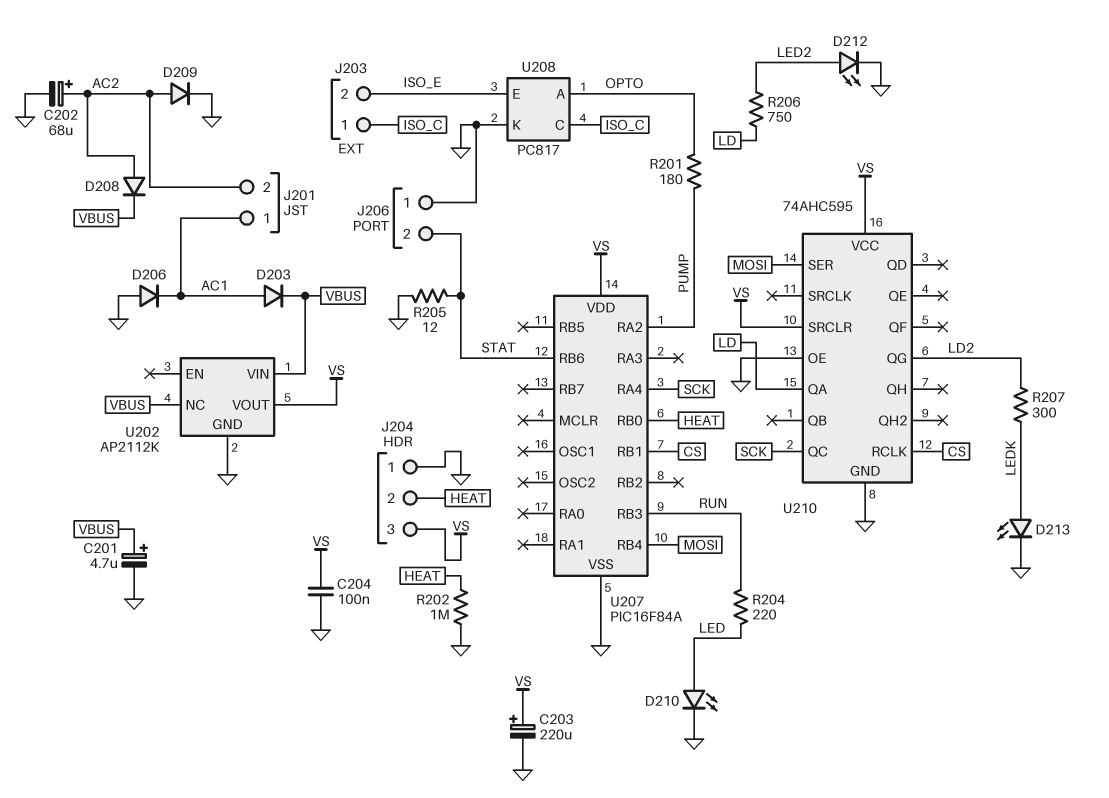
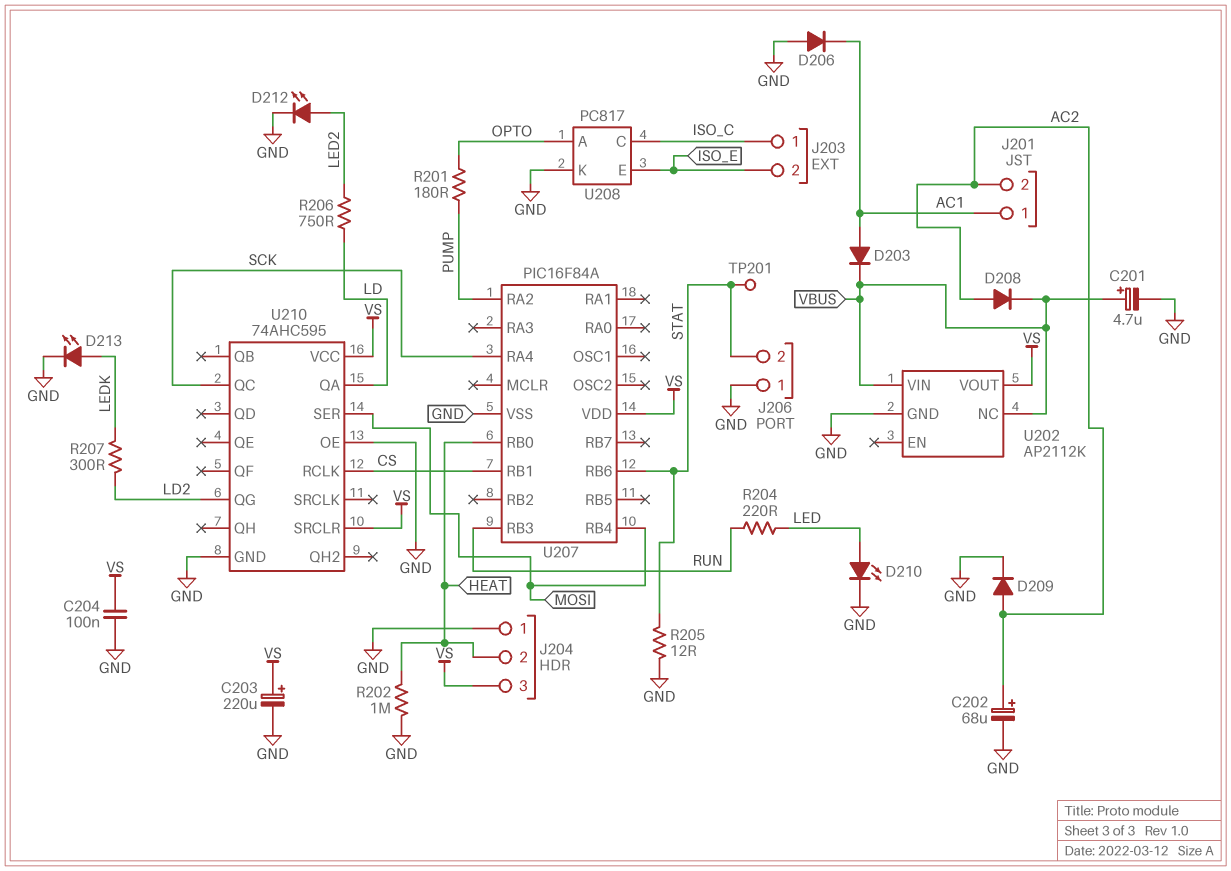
TP201: none -> test point (STAT)

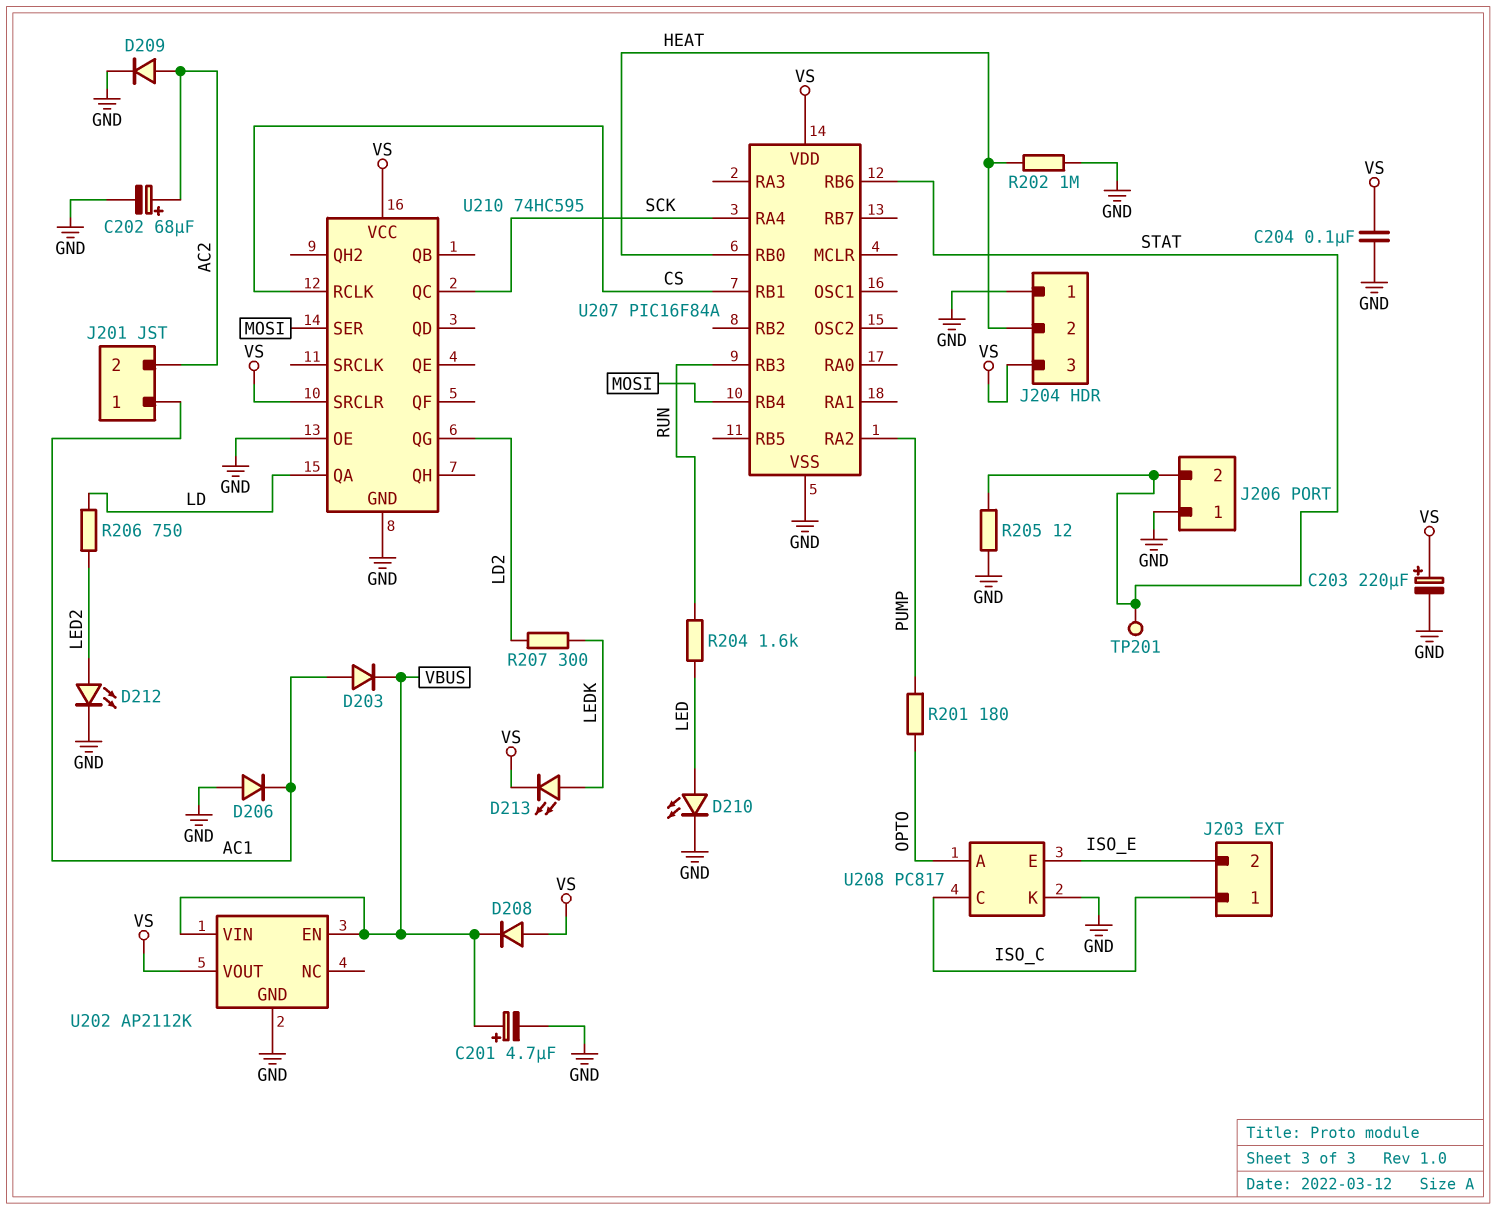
D208: diode (A AC2, K VBUS) -> diode (A VS, K VBUS)
D213: LED (A LEDK, K GND) -> LED (A LEDK, K VS)
R204: 220 (LED, RUN) -> 1.6k (LED, RUN)
U202 pin EN: none -> VBUS
U202 pin NC: VBUS -> none
U210: 74AHC595 -> 74HC595

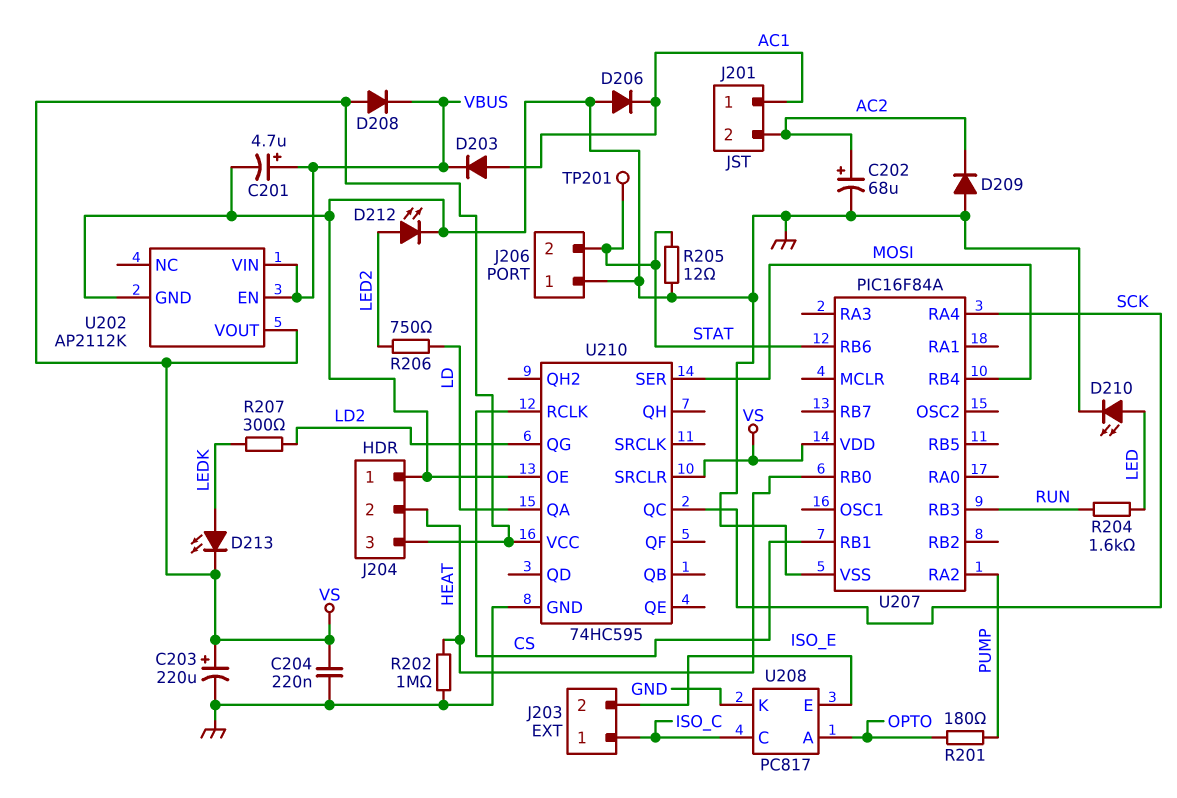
C204: 100nF (GND, VS) -> 220nF (GND, VS)
D209: diode (A AC2, K GND) -> diode (A GND, K AC2)

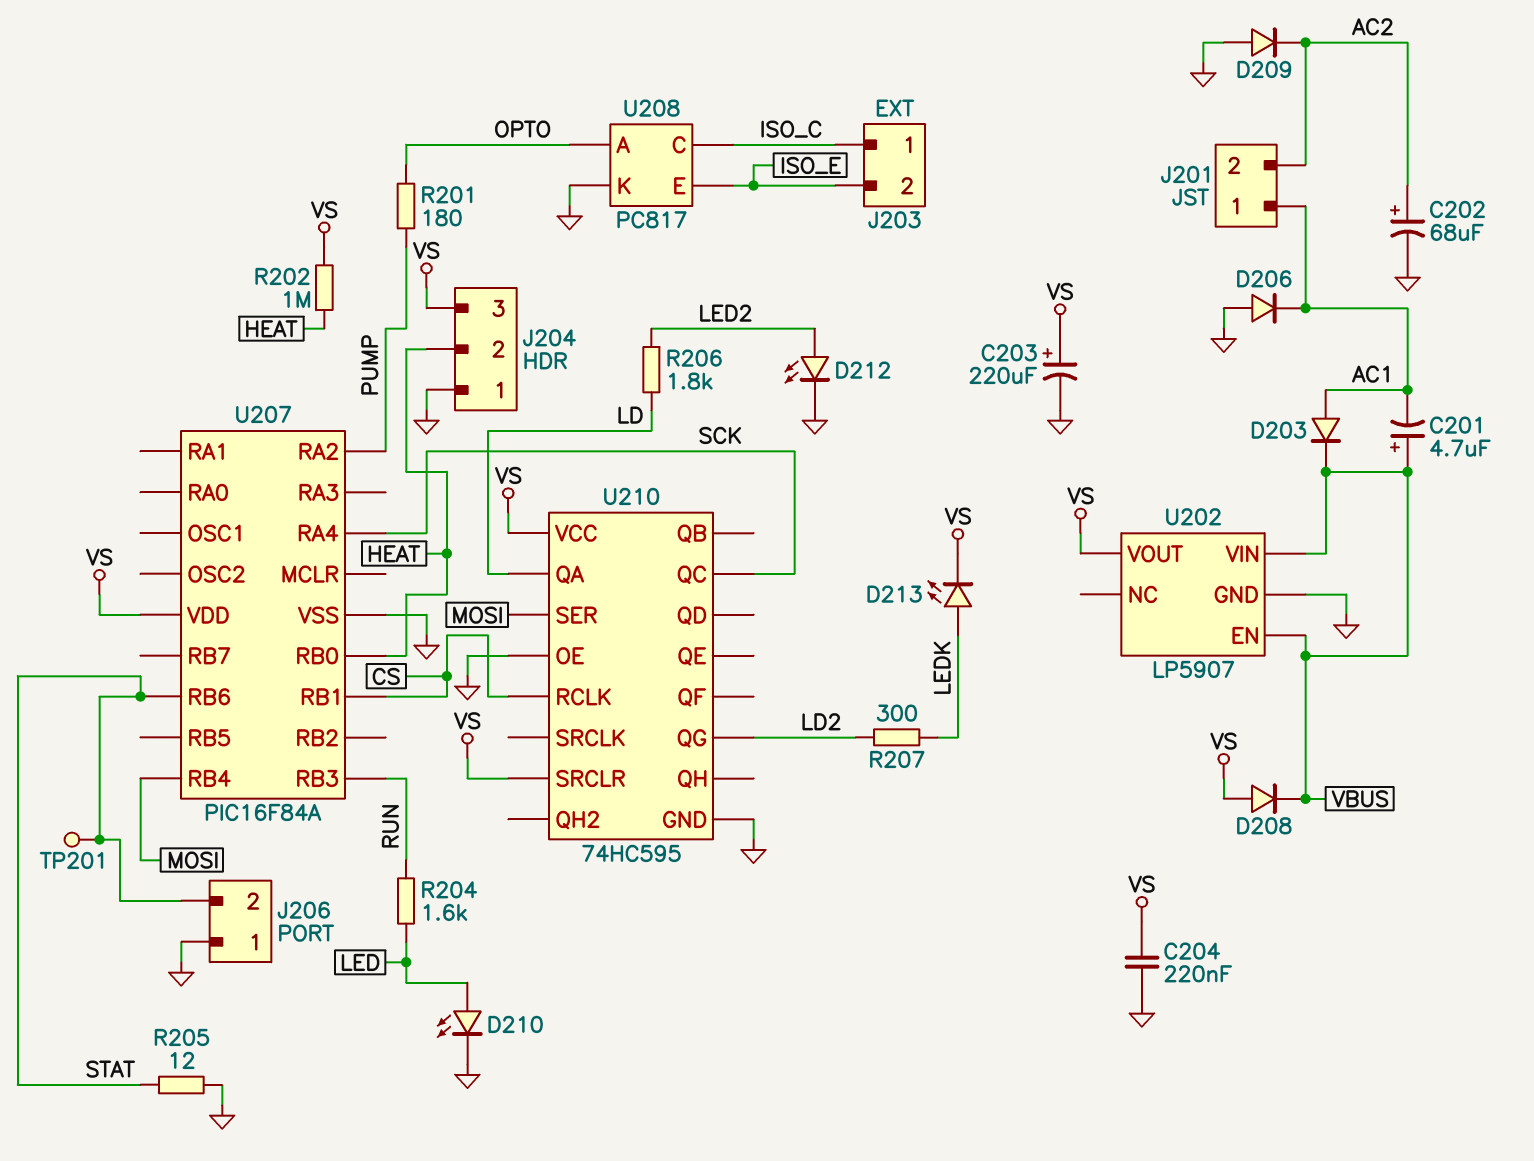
C201: 4.7uF (plus VBUS, minus GND) -> 4.7uF (plus VBUS, minus AC1)
R202: 1M (GND, HEAT) -> 1M (HEAT, VS)
R206: 750 (LD, LED2) -> 1.8k (LD, LED2)
U202: AP2112K -> LP5907

